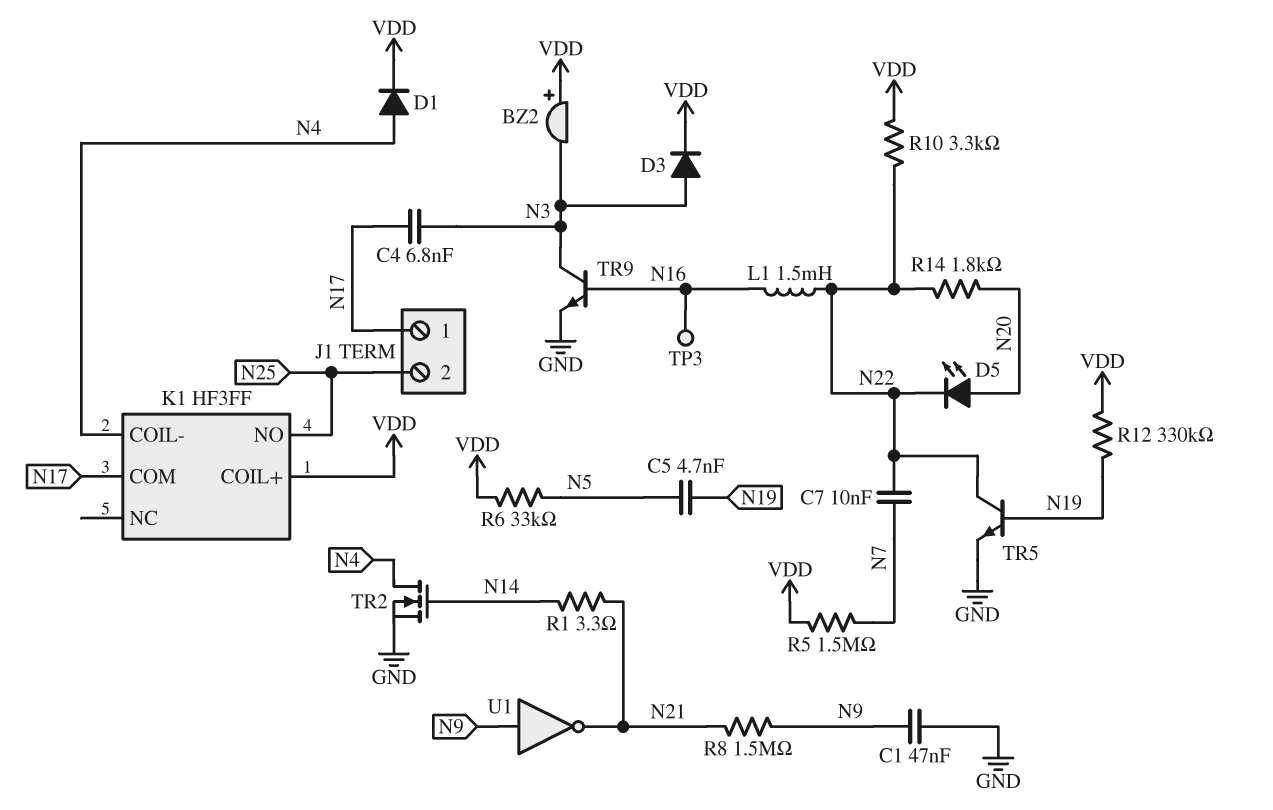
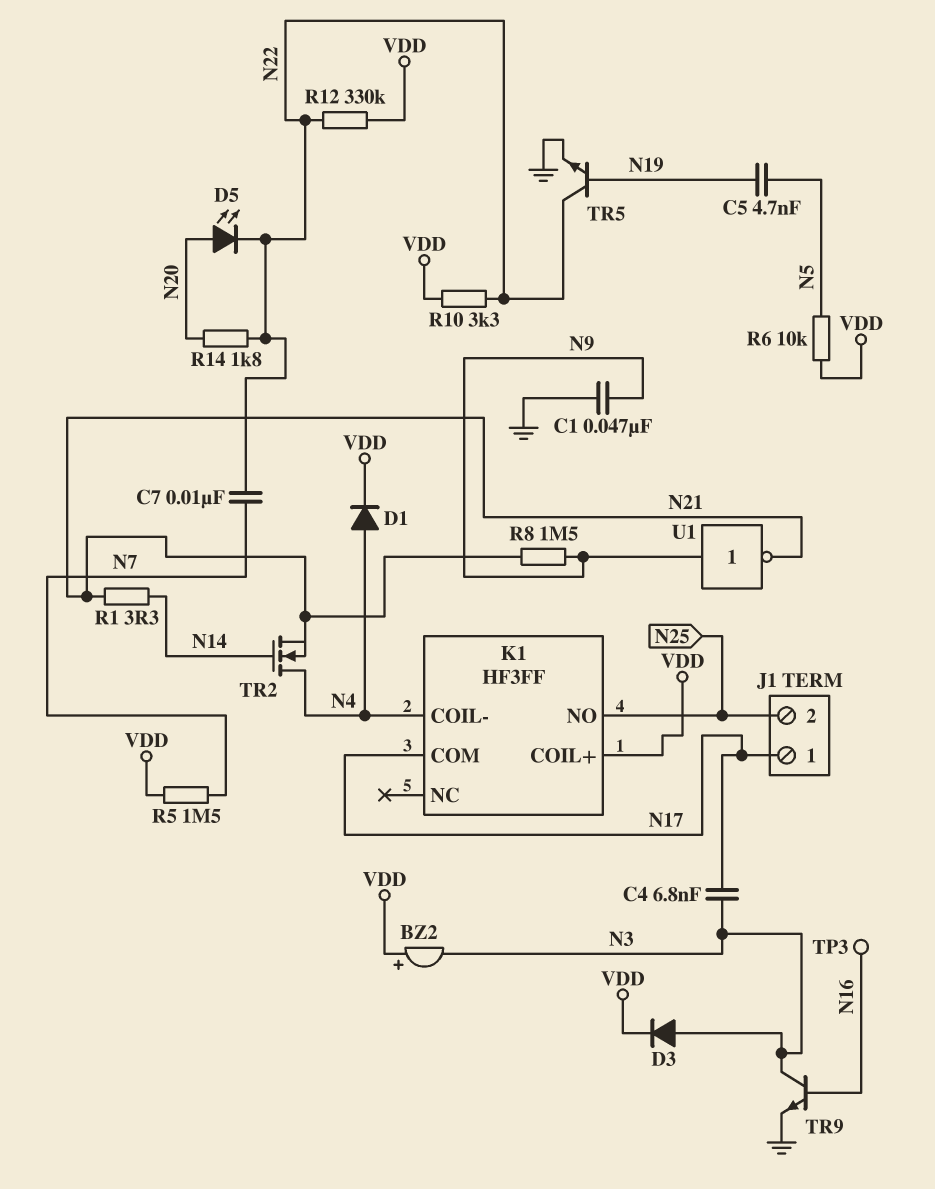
L1: 1.5mH (N16, N22) -> none
R6: 33k (N5, VDD) -> 10k (N5, VDD)
R12: 330k (N19, VDD) -> 330k (N22, VDD)
TR2: NMOS (G N14, D N4, S GND) -> NMOS (G N14, D N4, S N21)

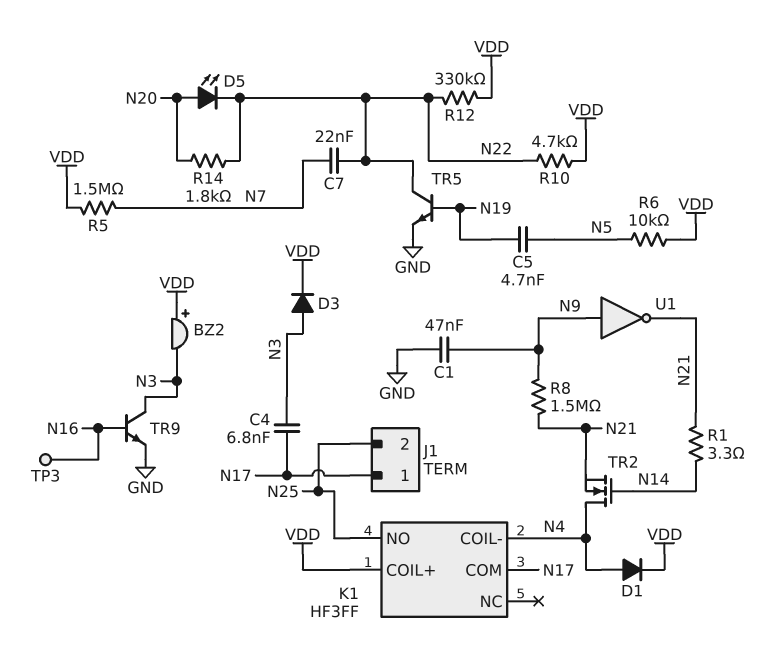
C7: 10nF (N7, N22) -> 22nF (N7, N22)
R10: 3.3k (N22, VDD) -> 4.7k (N22, VDD)

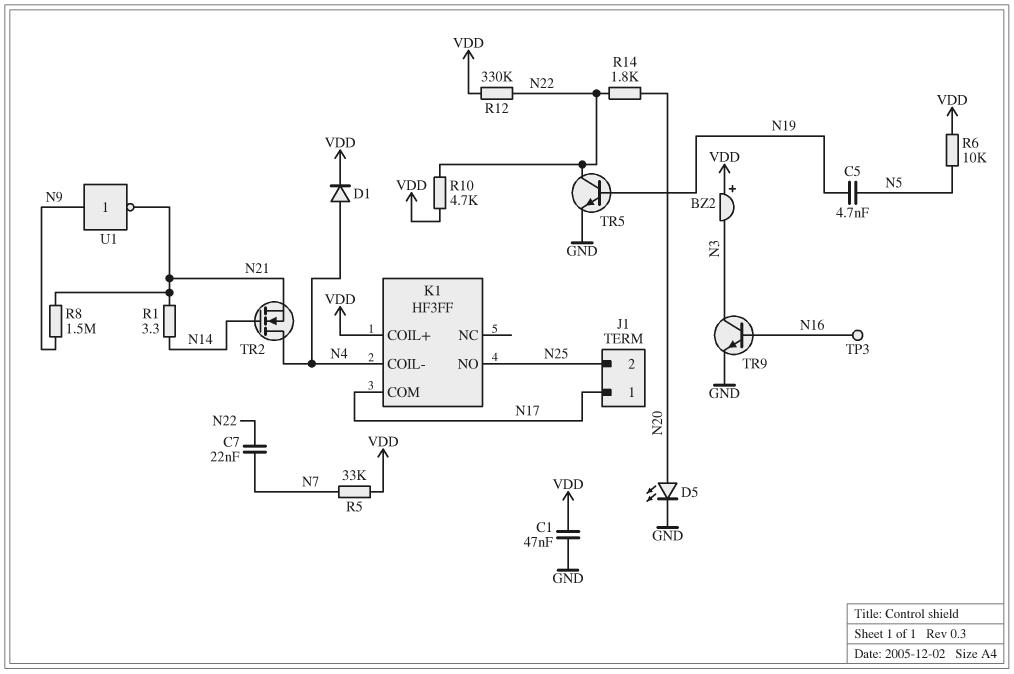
C1: 47nF (GND, N9) -> 47nF (GND, VDD)
C4: 6.8nF (N3, N17) -> none
D3: diode (A N3, K VDD) -> none
D5: LED (A N20, K N22) -> LED (A N20, K GND)
R5: 1.5M (N7, VDD) -> 33k (N7, VDD)

